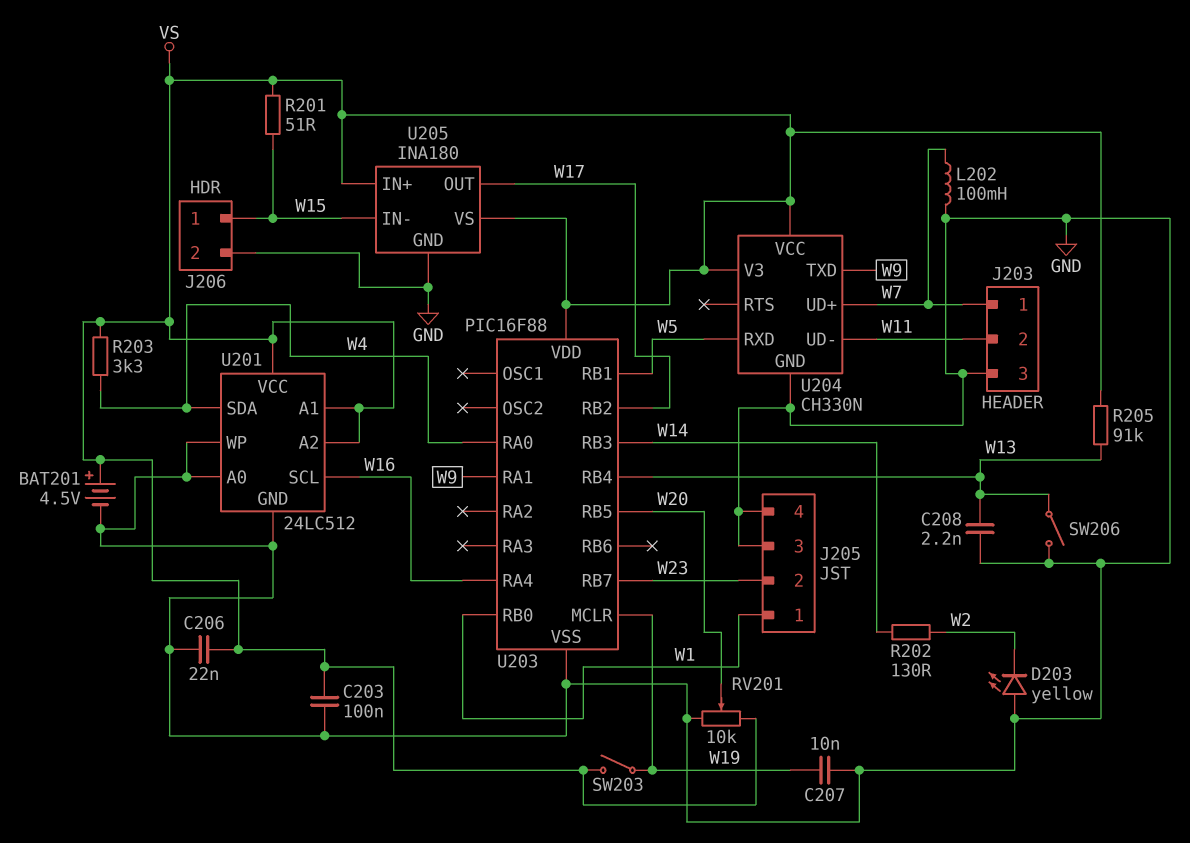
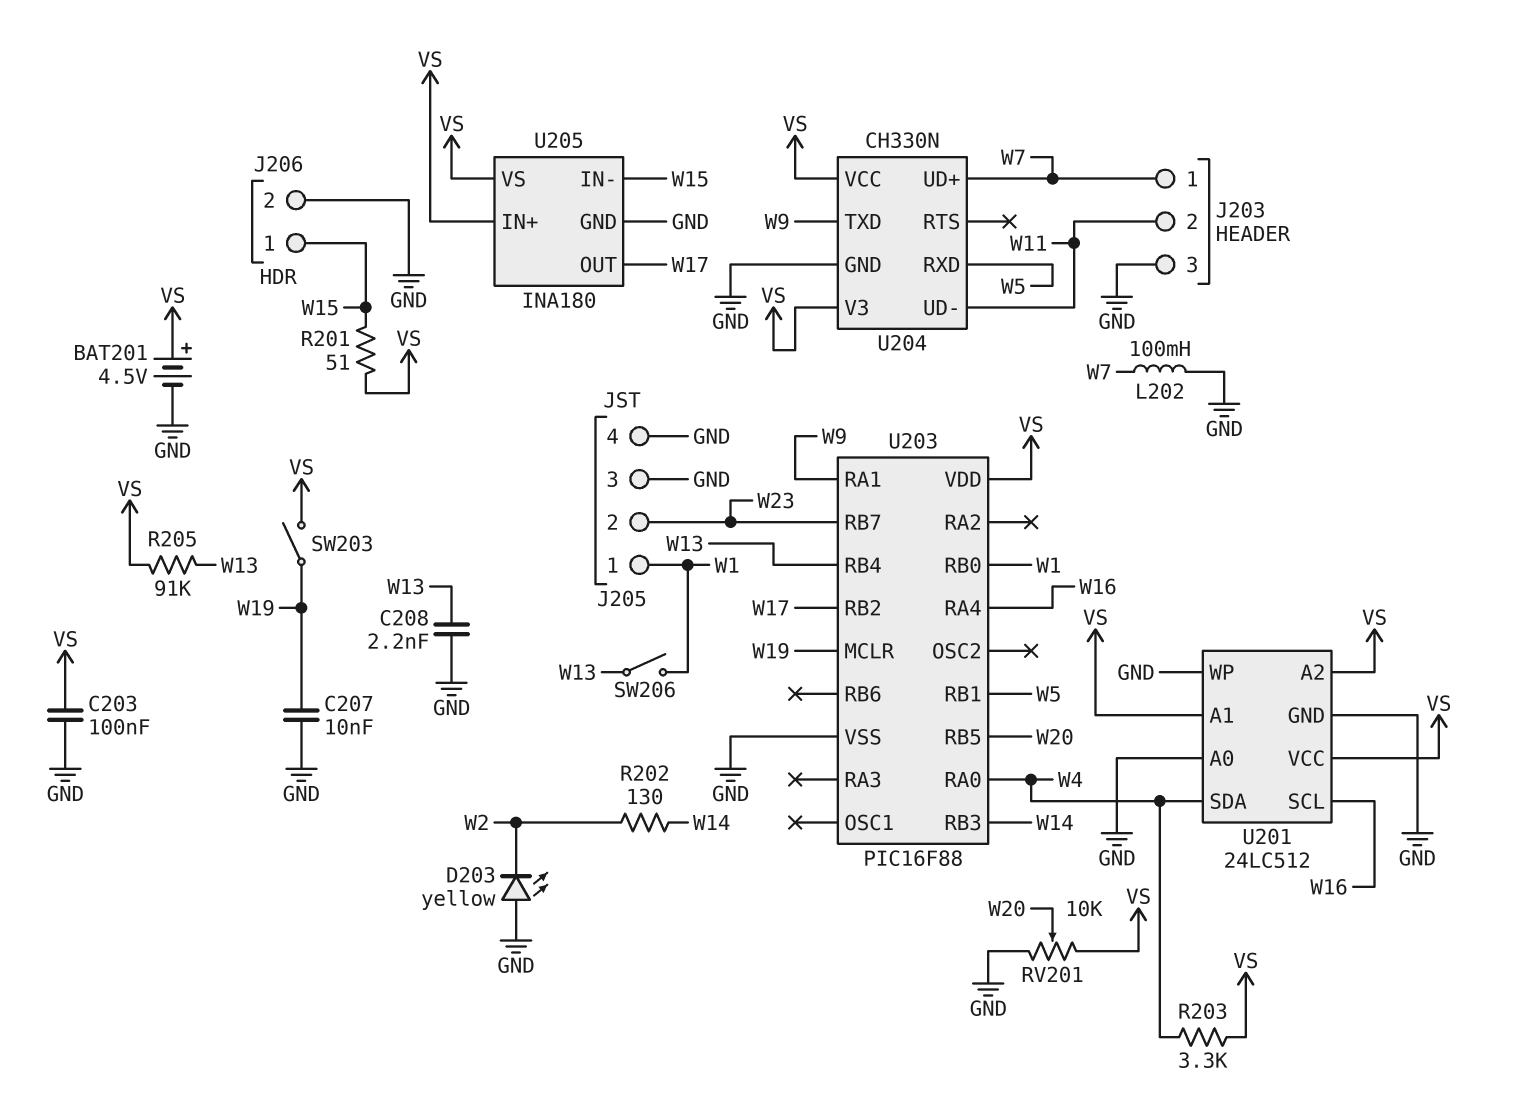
C206: 22nF (GND, VS) -> none
SW206: switch (GND, W13) -> switch (W1, W13)

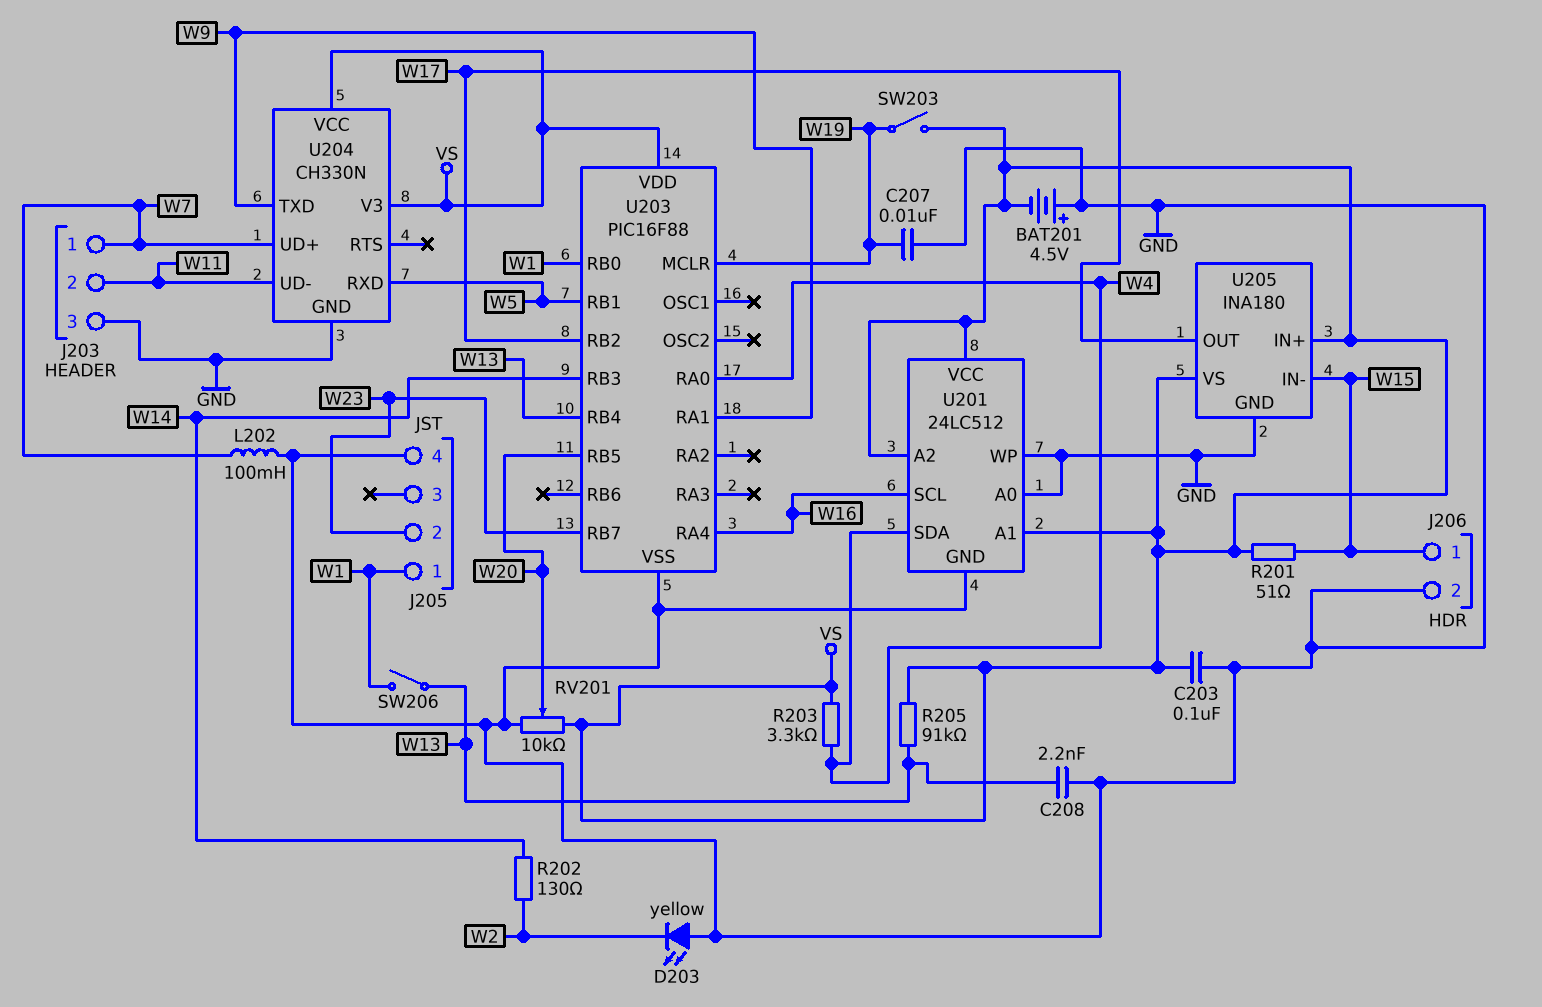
BAT201: 4.5V (plus VS, minus GND) -> 4.5V (plus GND, minus VS)
J205 pin 3: GND -> none

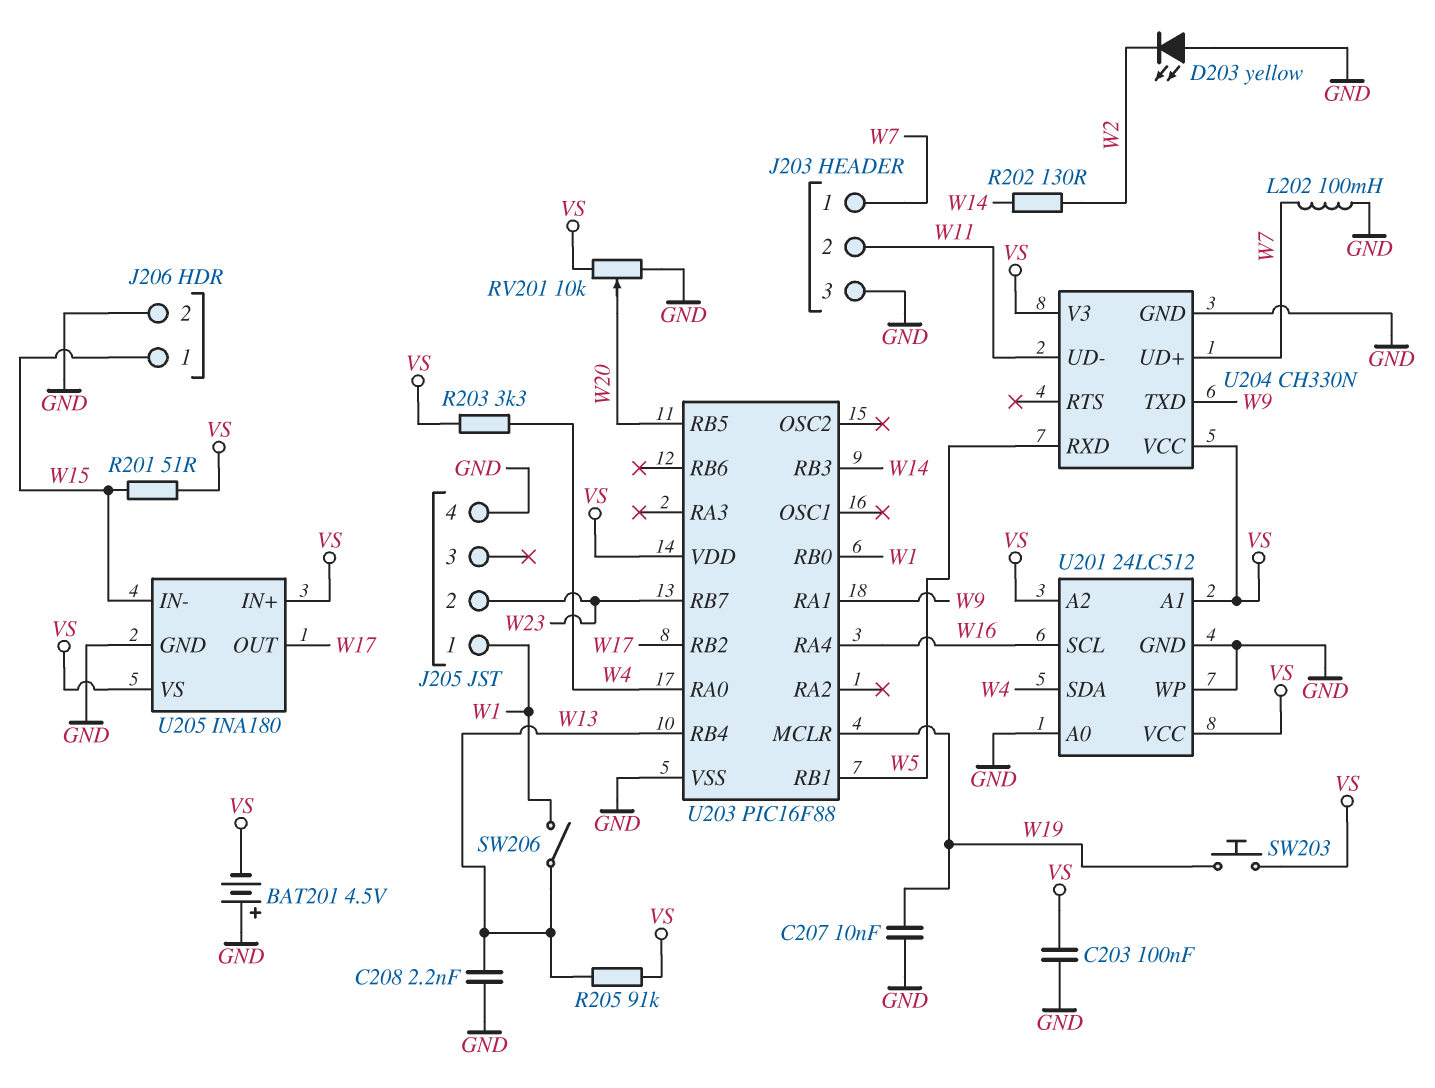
SW203: switch (VS, W19) -> button (VS, W19)

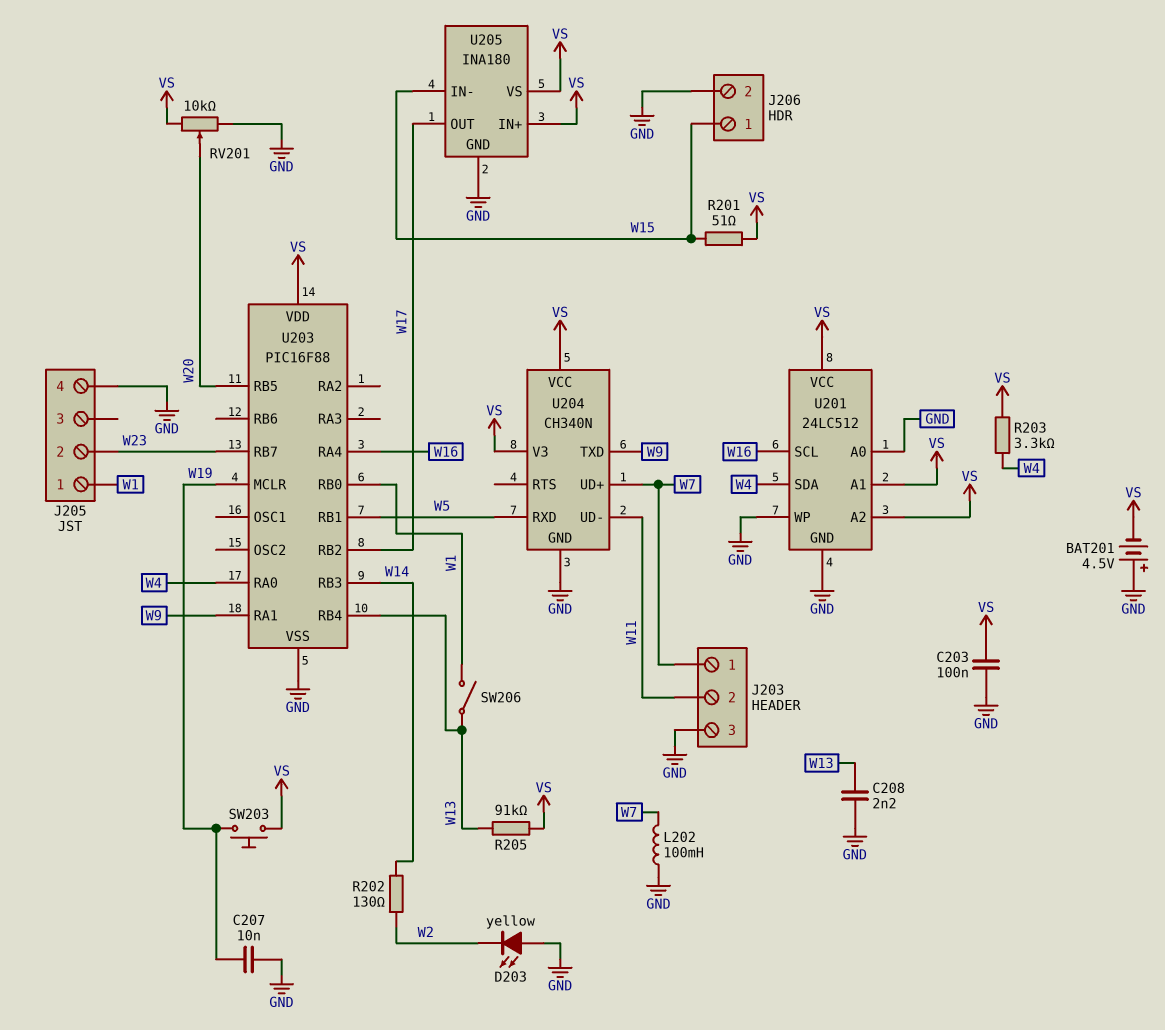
U204: CH330N -> CH340N

